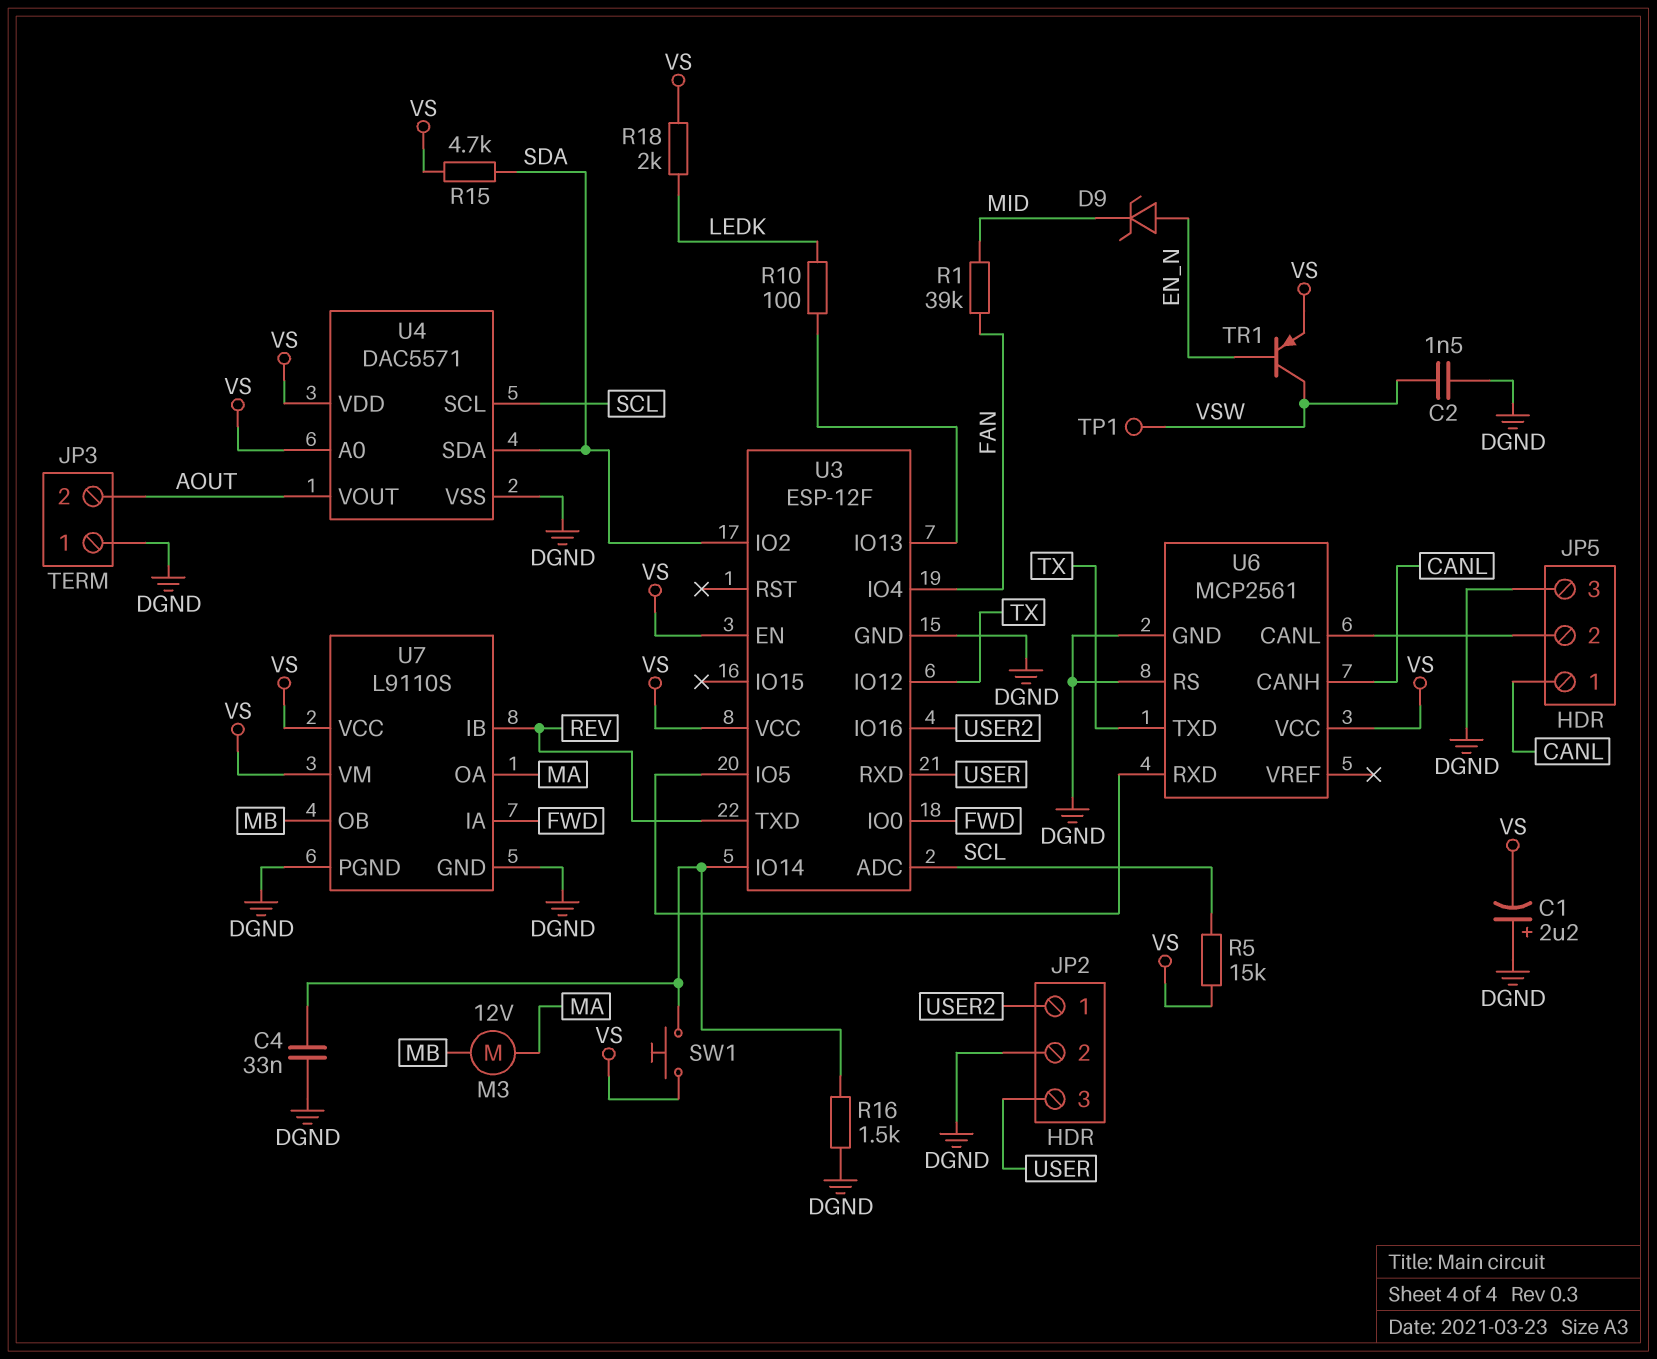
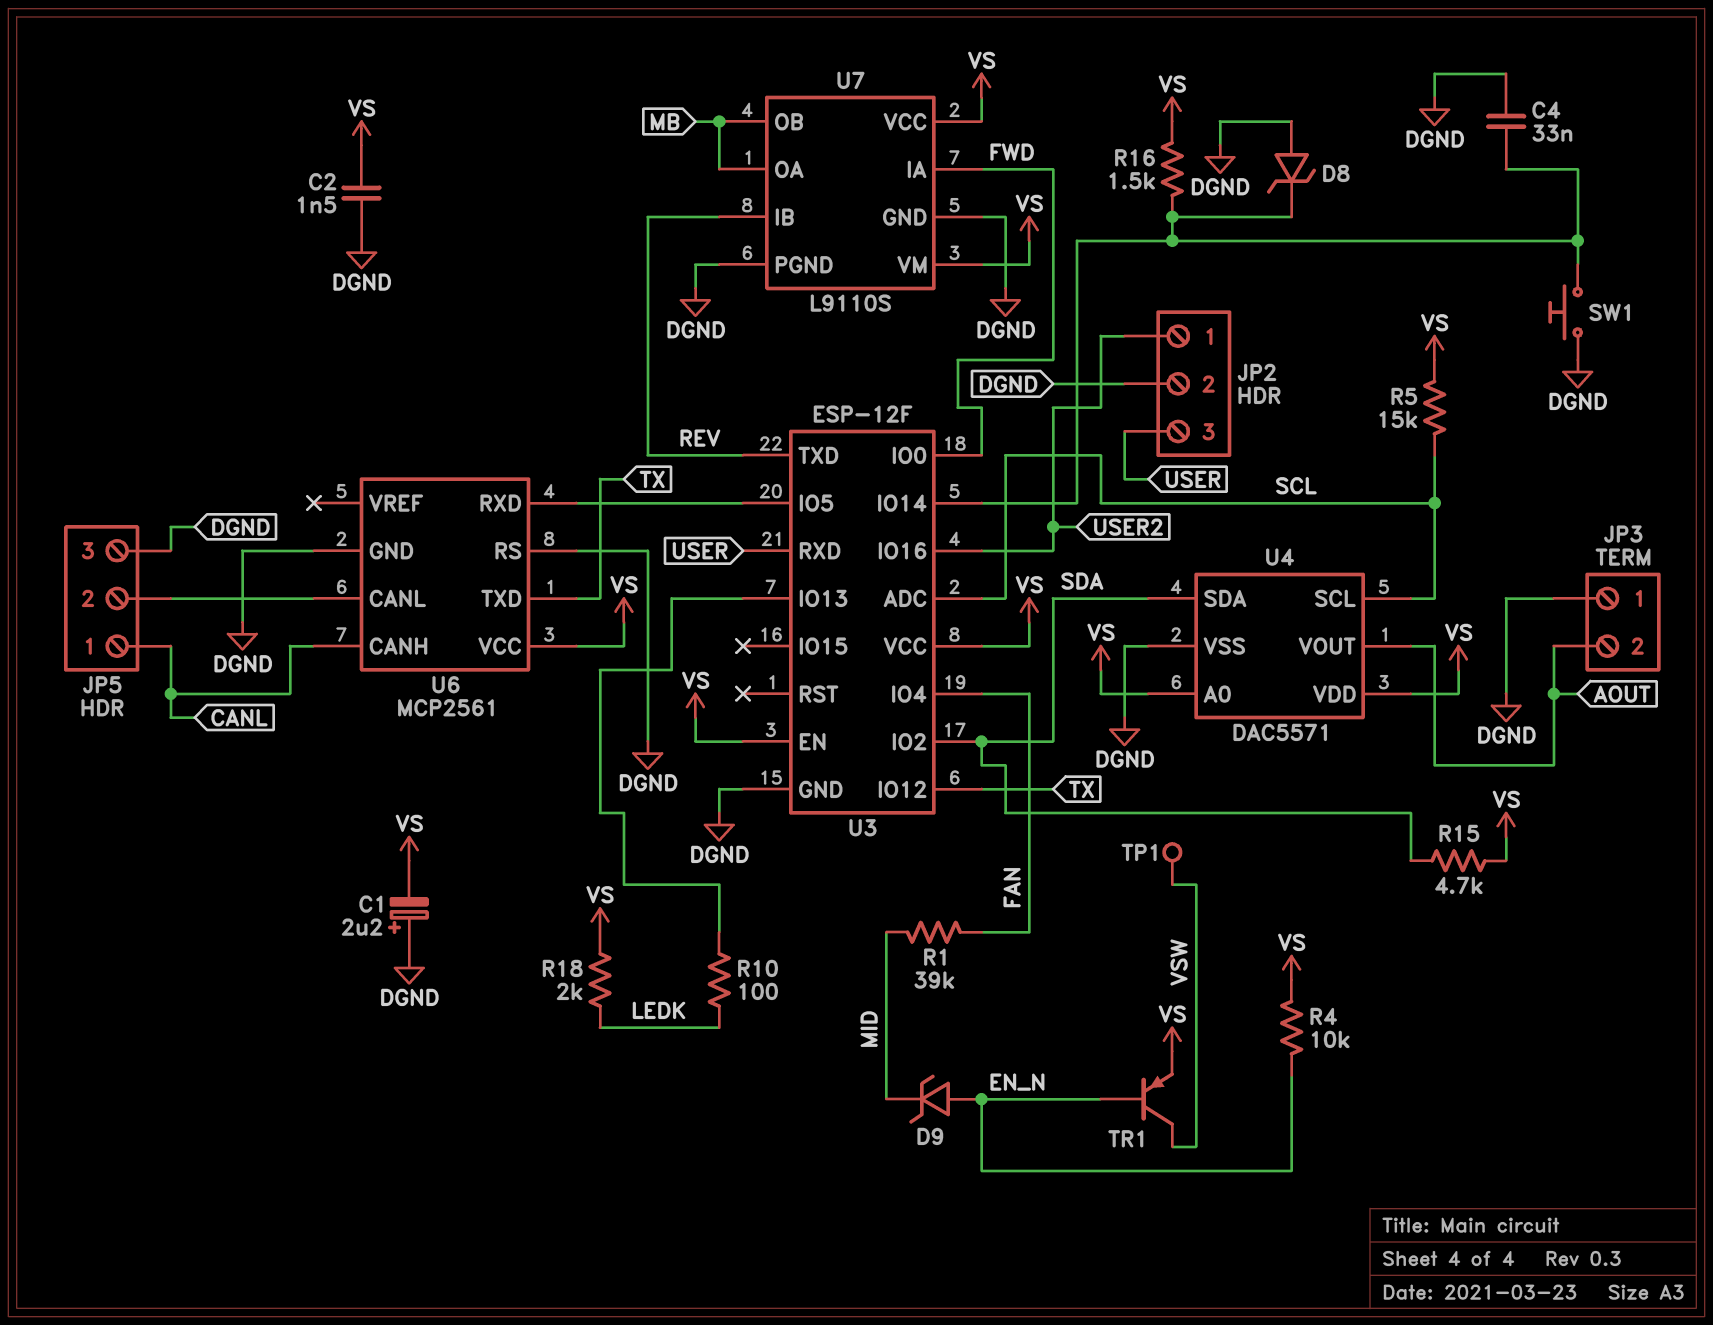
C2: 1.5nF (DGND, VSW) -> 1.5nF (DGND, VS)
D8: none -> zener (A DGND, K U3/IO14)
M3: motor 12V (MA, MB) -> none
R4: none -> 10k (EN_N, VS)
R16: 1.5k (DGND, U3/IO14) -> 1.5k (U3/IO14, VS)
SW1: button (U3/IO14, VS) -> button (DGND, U3/IO14)
U7 pin OA: MA -> MB

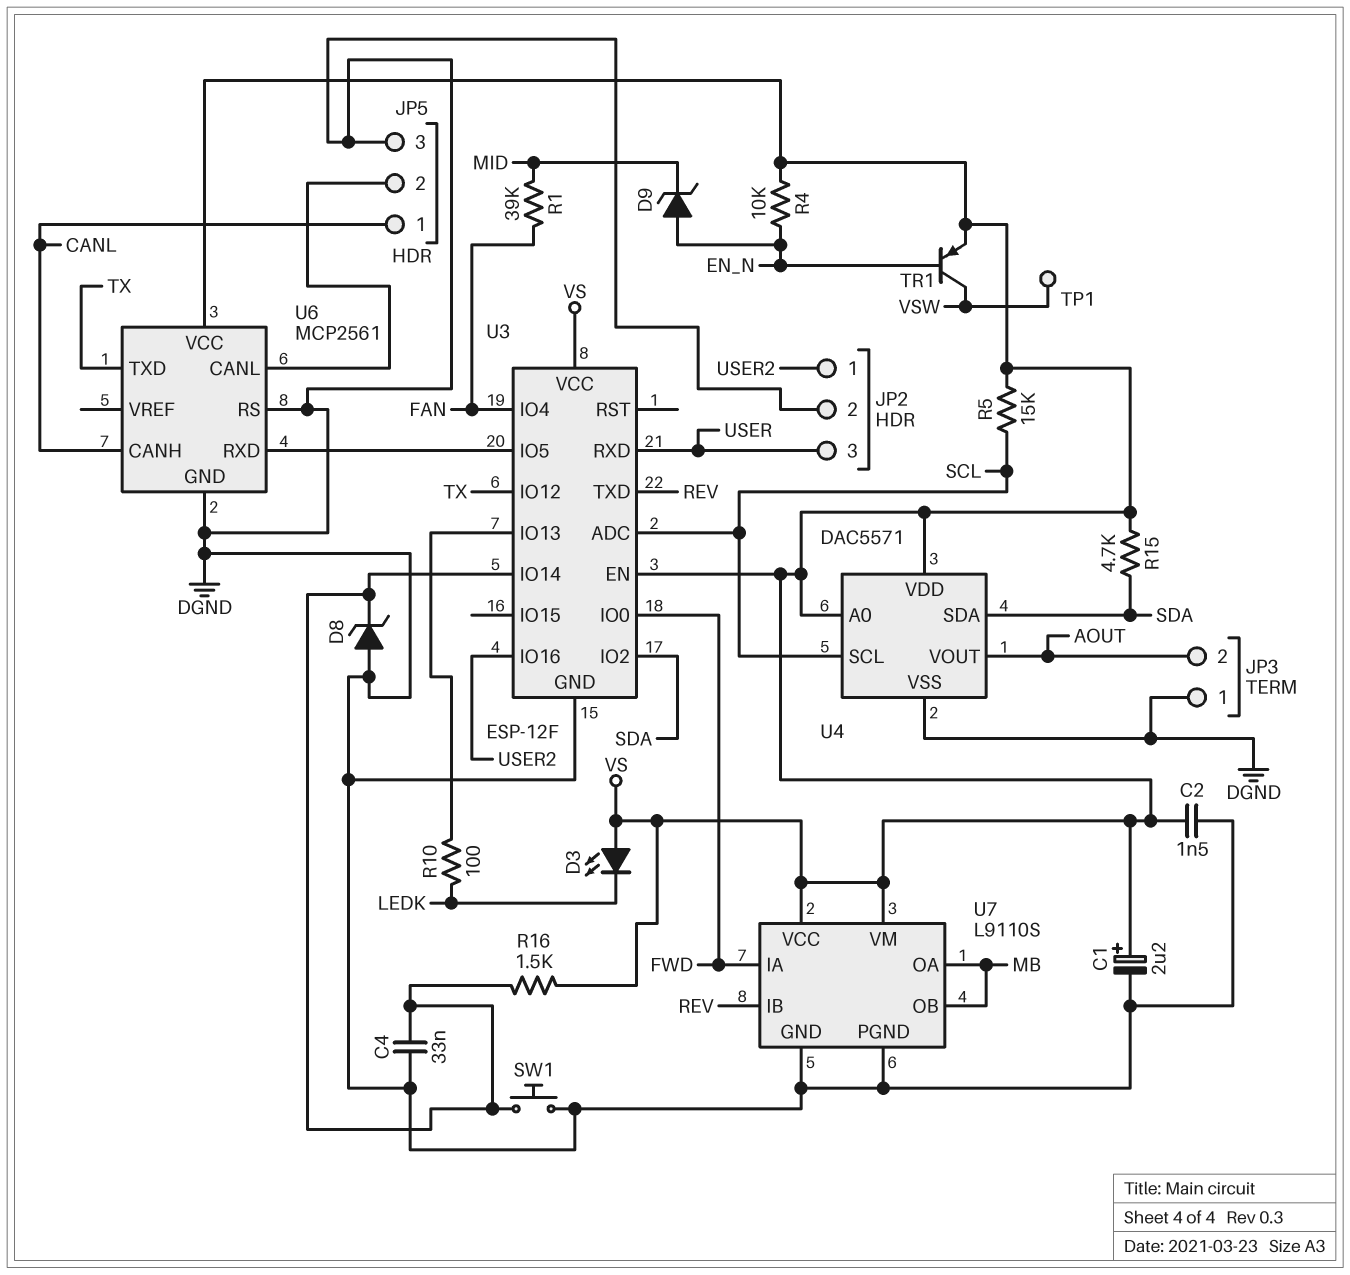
C1: 2.2uF (plus DGND, minus VS) -> 2.2uF (plus VS, minus DGND)
D3: none -> LED (A VS, K LEDK)
R18: 2k (LEDK, VS) -> none

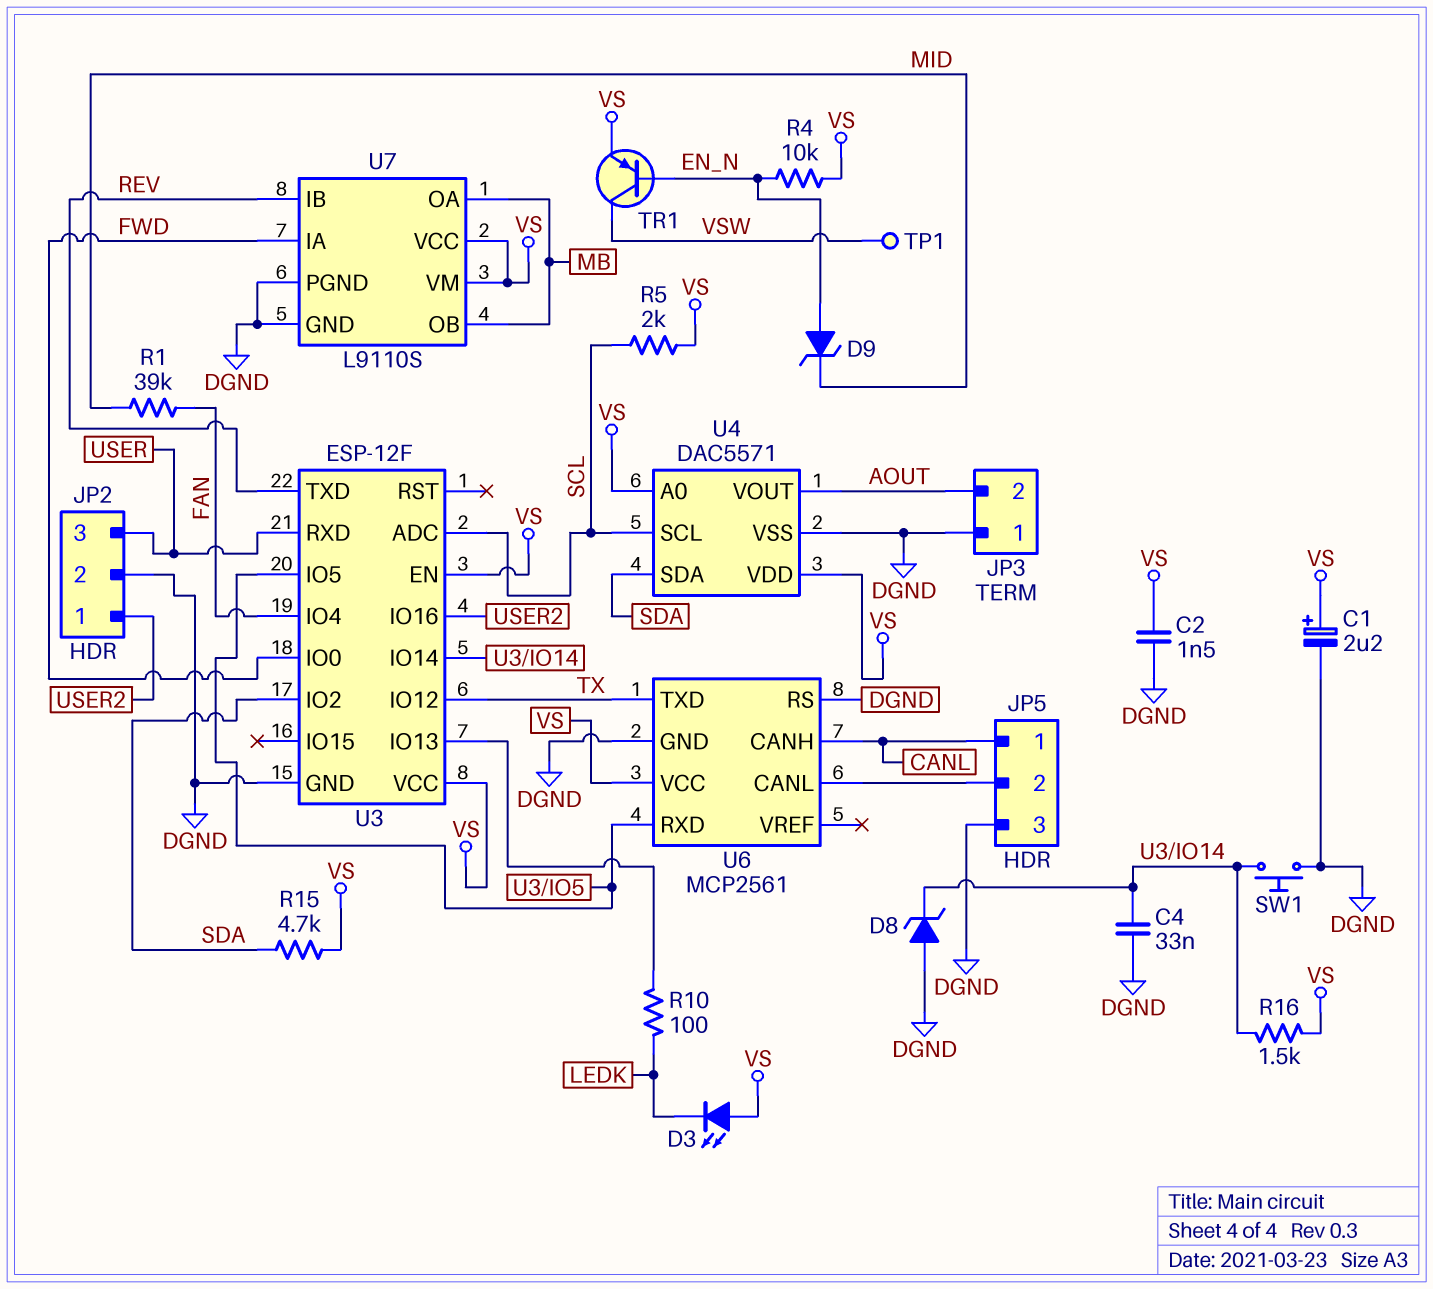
R5: 15k (SCL, VS) -> 2k (SCL, VS)

